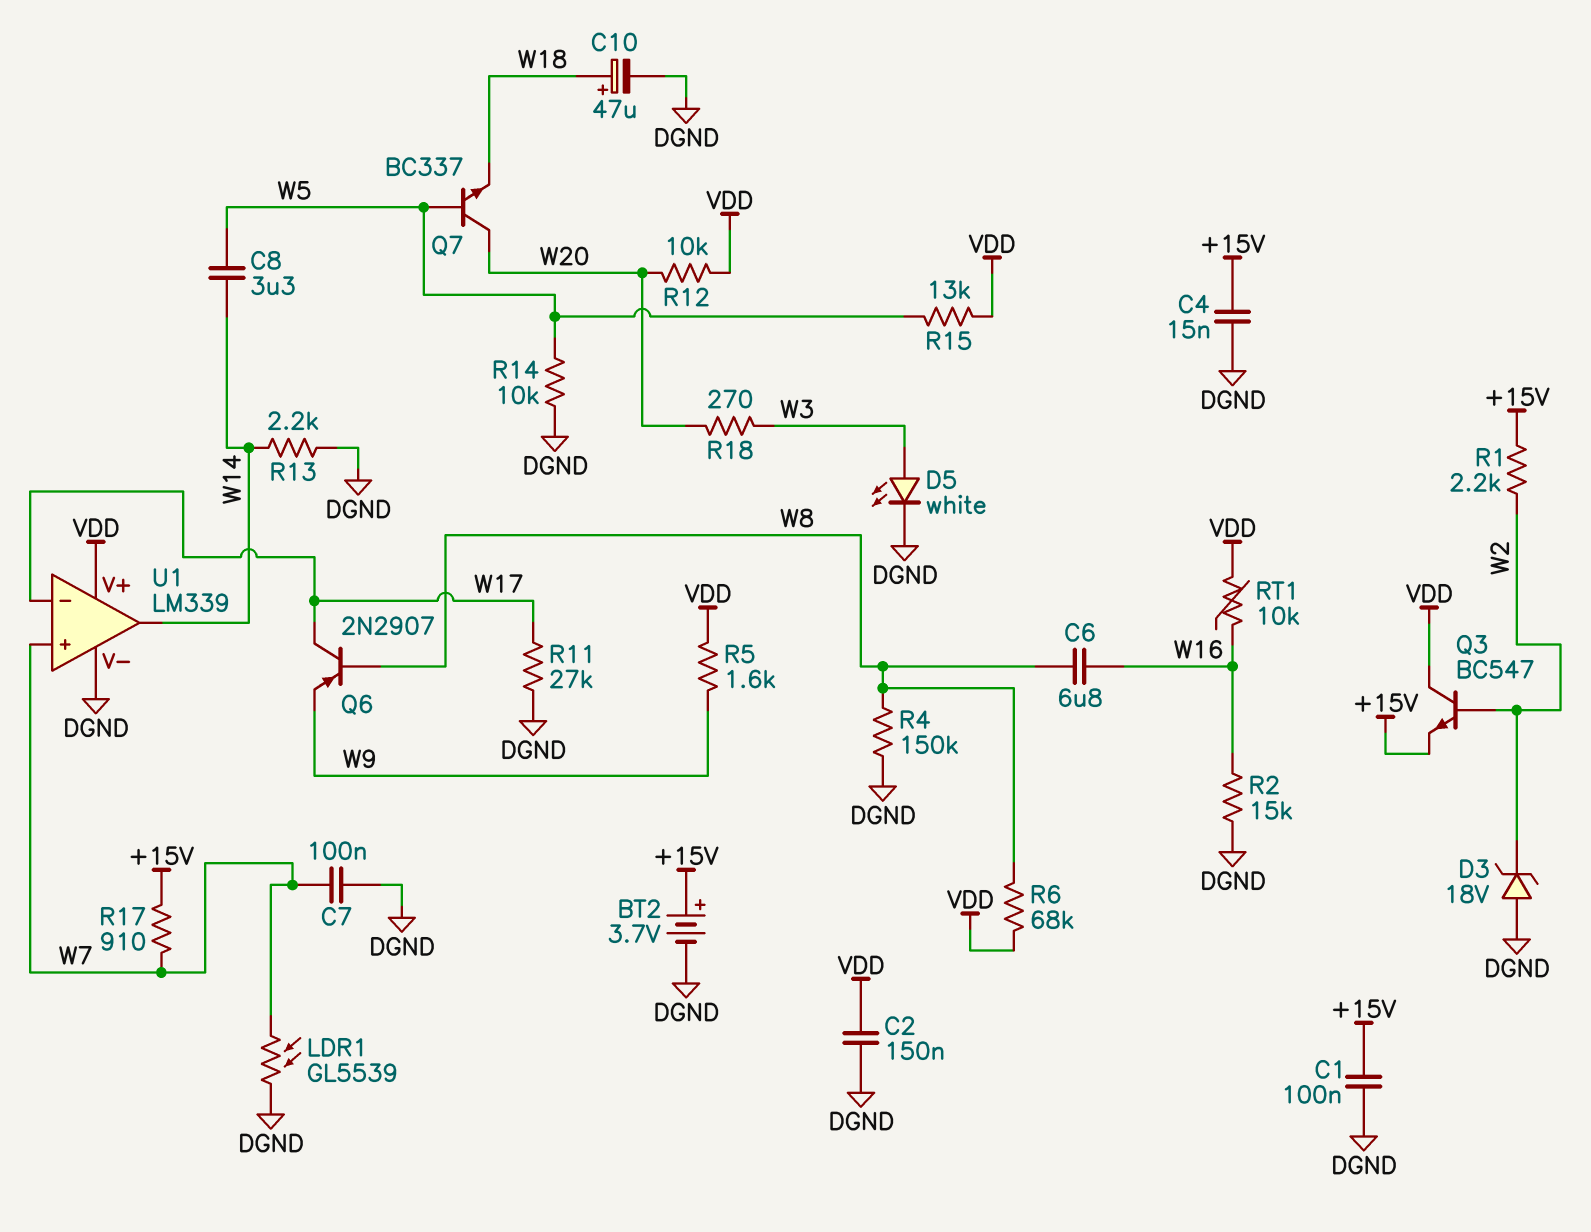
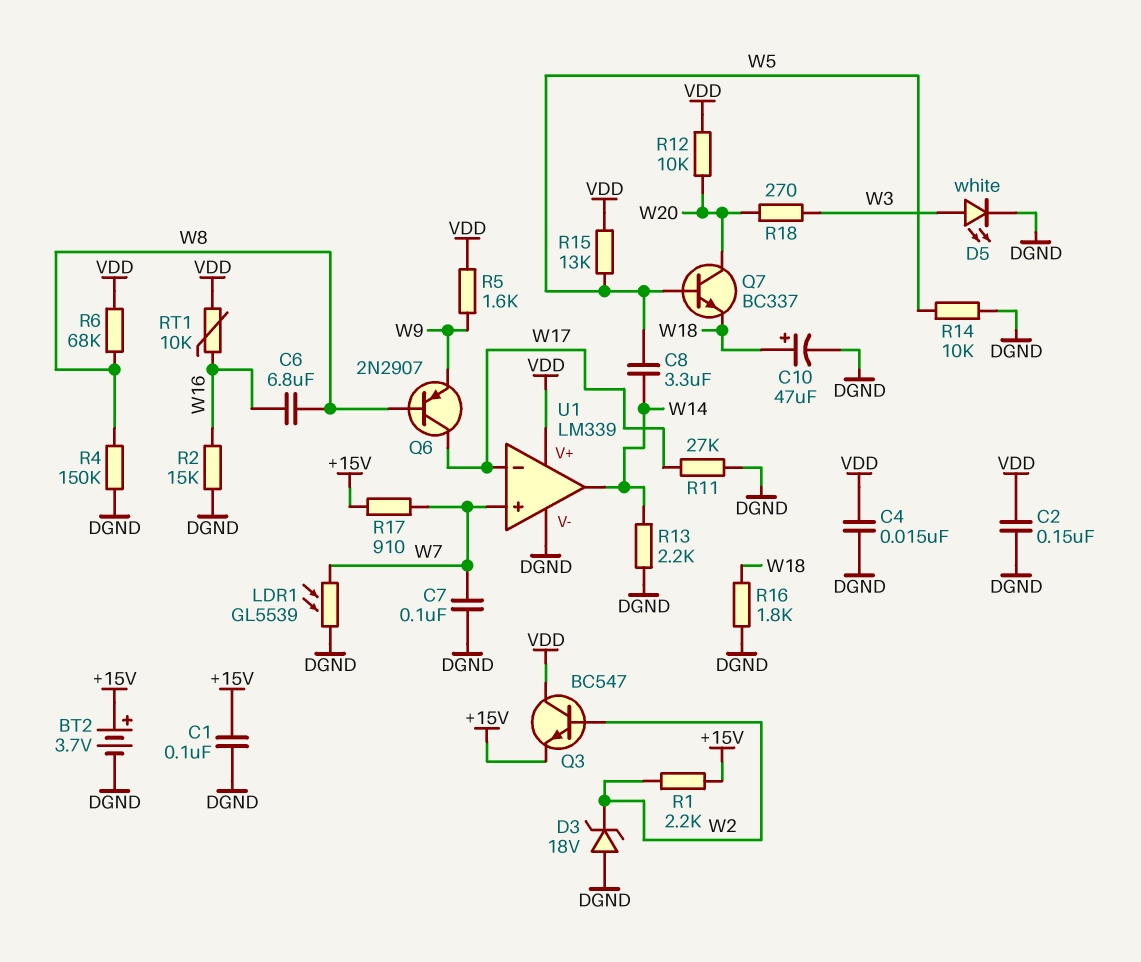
C4: 15nF (+15V, DGND) -> 15nF (DGND, VDD)
R16: none -> 1.8k (DGND, W18)

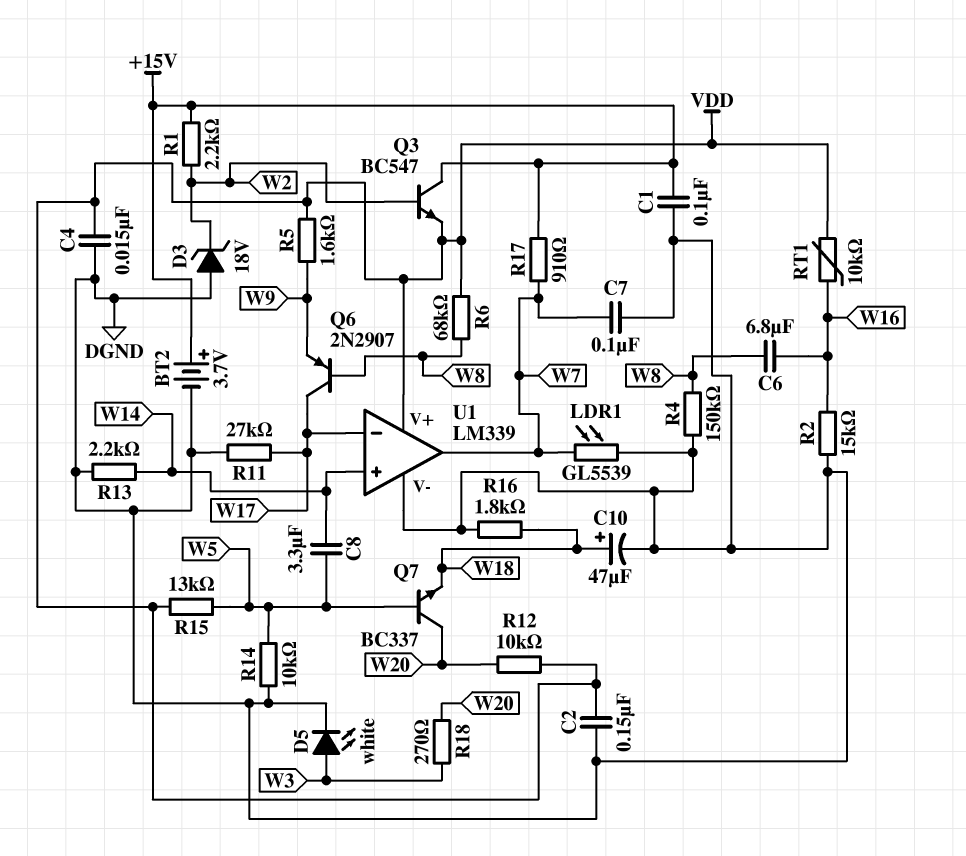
Q3: NPN BC547 (B W2, C VDD, E +15V) -> NPN BC547 (B W2, C +15V, E VDD)
U1 pin in+: W7 -> W14
U1 pin out: W14 -> W7

